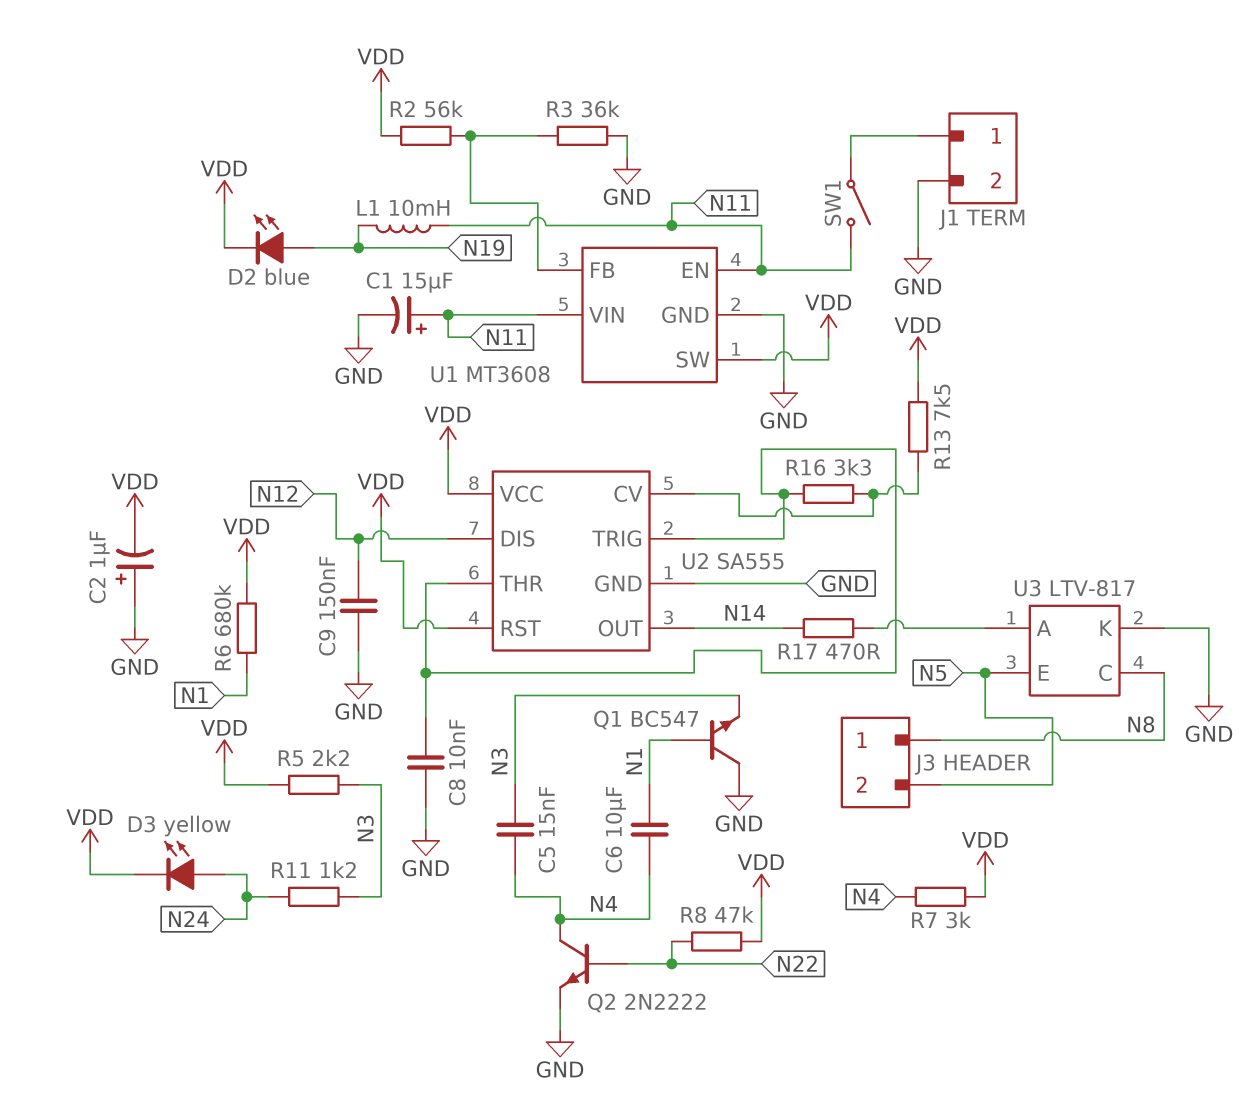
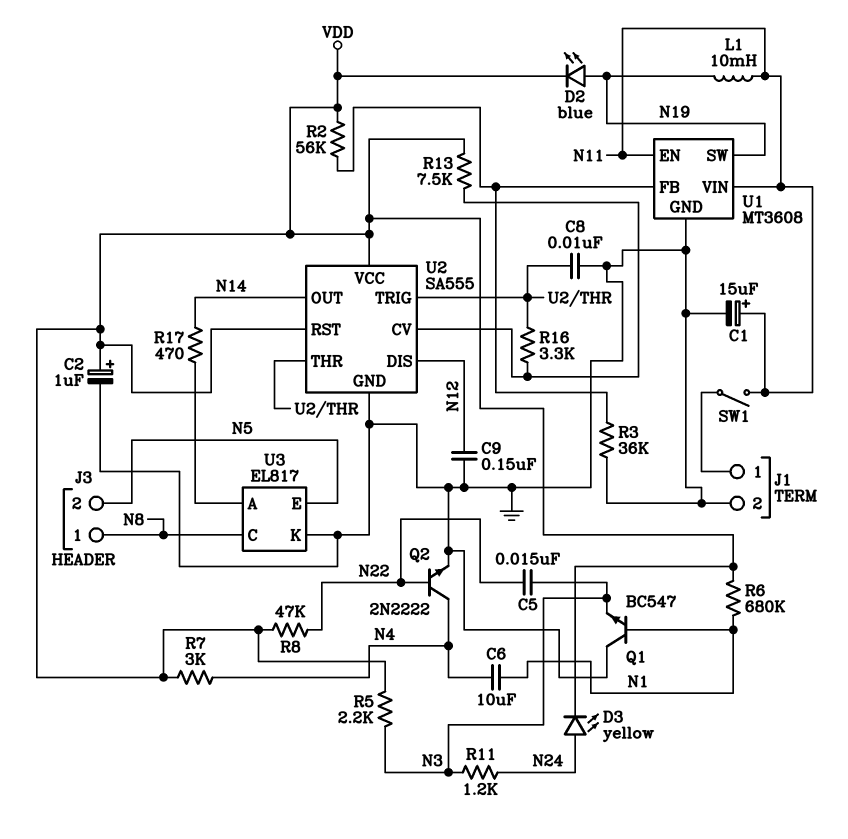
C2: 1uF (plus GND, minus VDD) -> 1uF (plus VDD, minus GND)
C5: 15nF (N3, N4) -> 15nF (N3, N22)
U1 pin SW: VDD -> N19
U3: LTV-817 -> EL817

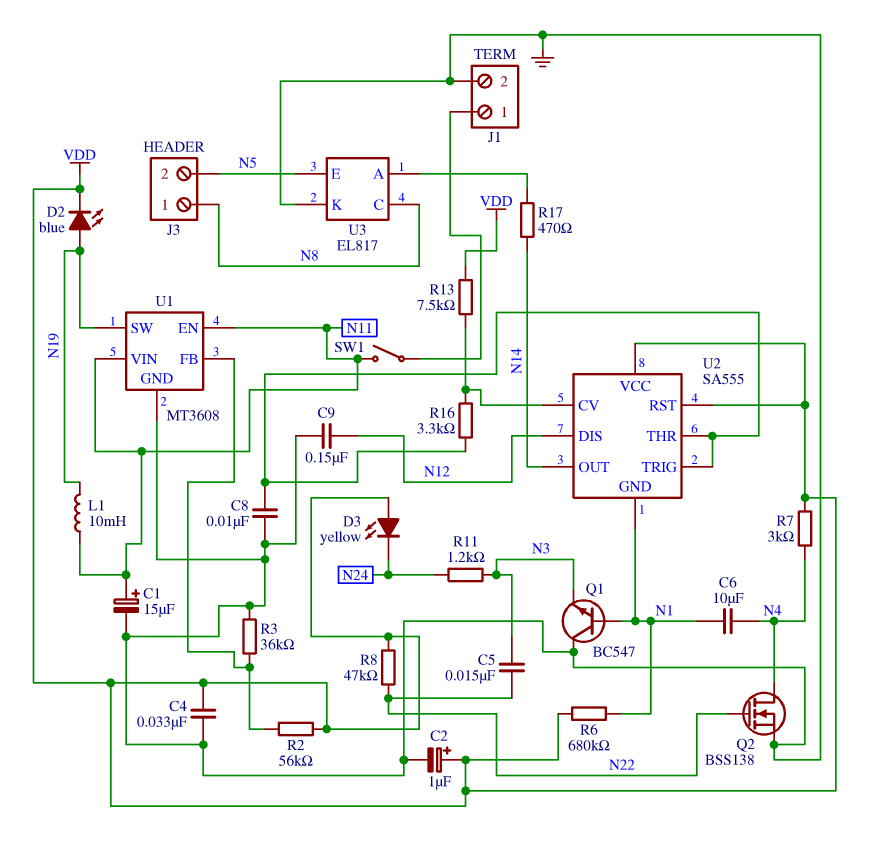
C4: none -> 33nF (GND, VDD)
D3: LED yellow (A N24, K VDD) -> LED yellow (A VDD, K N24)
Q2: NPN 2N2222 (B N22, C N4, E GND) -> NMOS BSS138 (G N22, D N4, S GND)
R5: 2.2k (N3, VDD) -> none
U2 pin GND: GND -> N1

